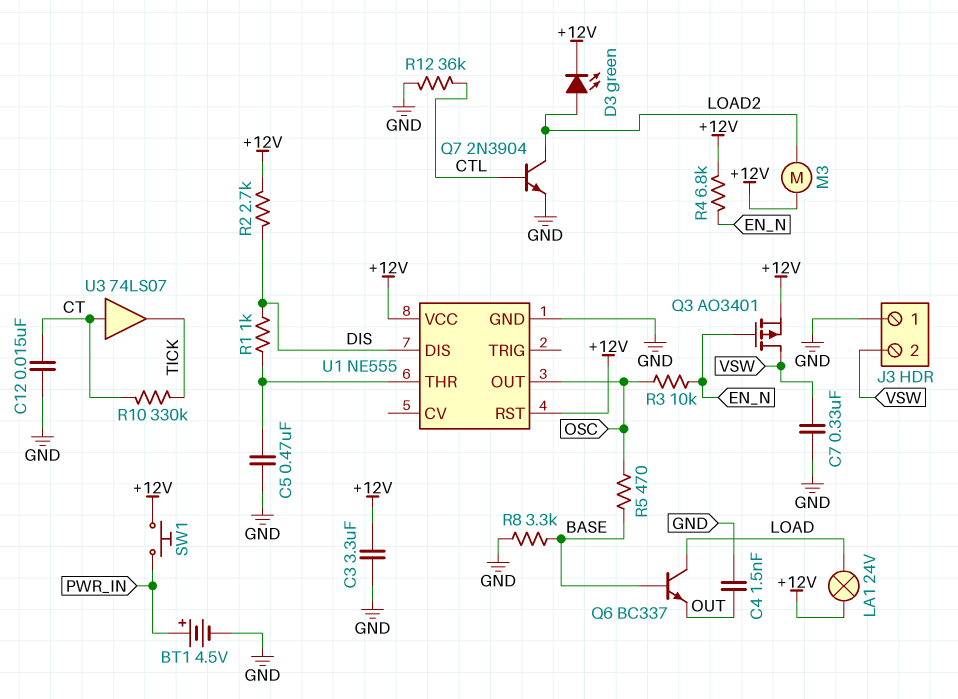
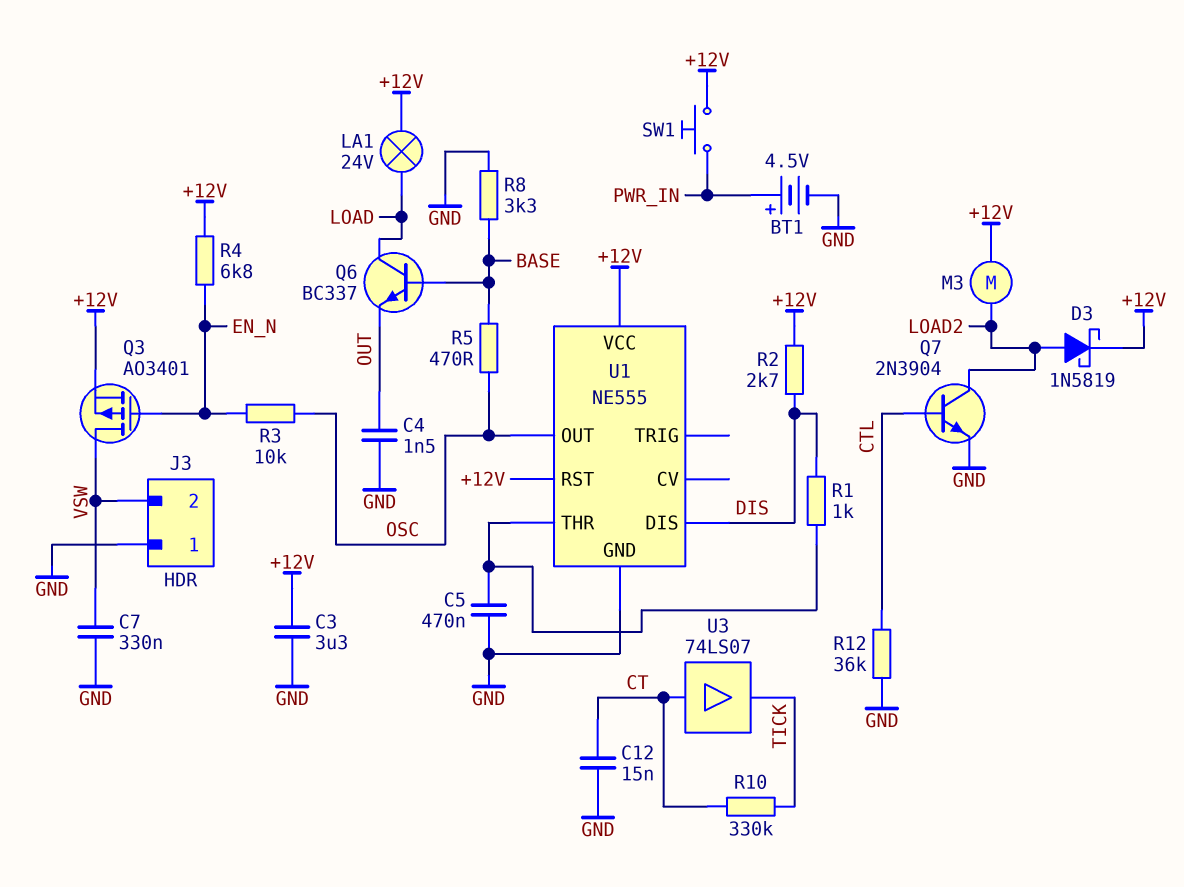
D3: LED green (A LOAD2, K +12V) -> schottky 1N5819 (A LOAD2, K +12V)

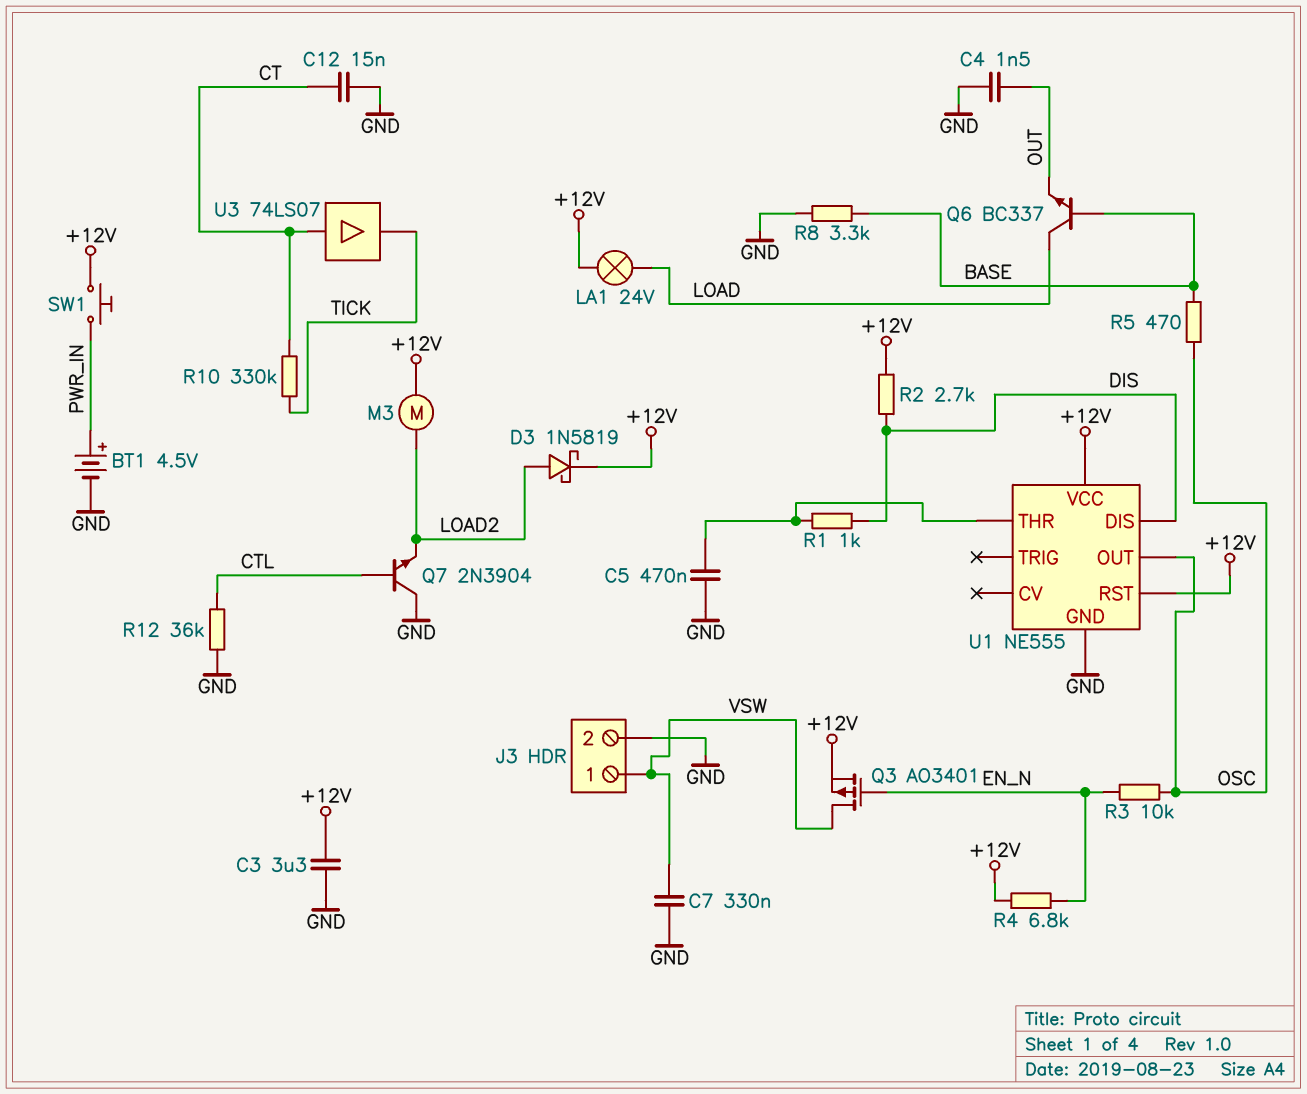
J3 pin 1: GND -> VSW
J3 pin 2: VSW -> GND
Q7: NPN 2N3904 (B CTL, C LOAD2, E GND) -> NPN 2N3904 (B CTL, C GND, E LOAD2)

